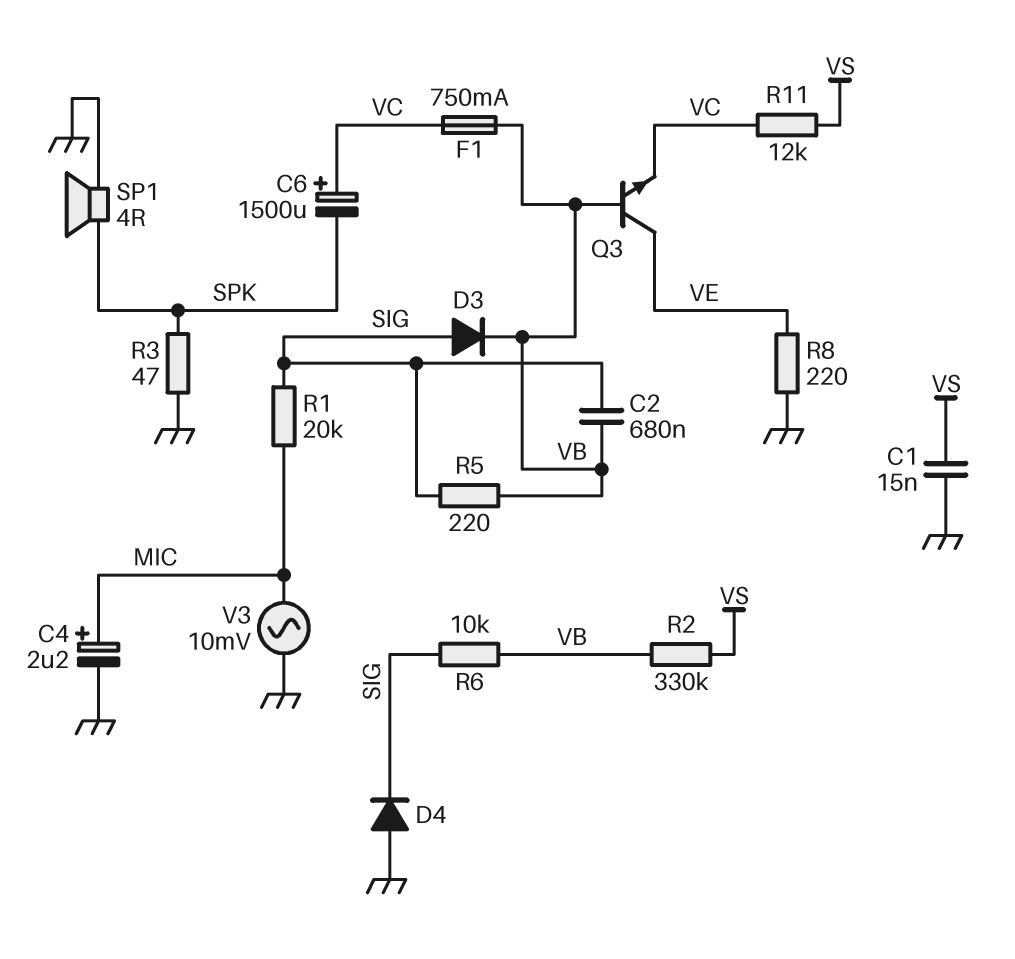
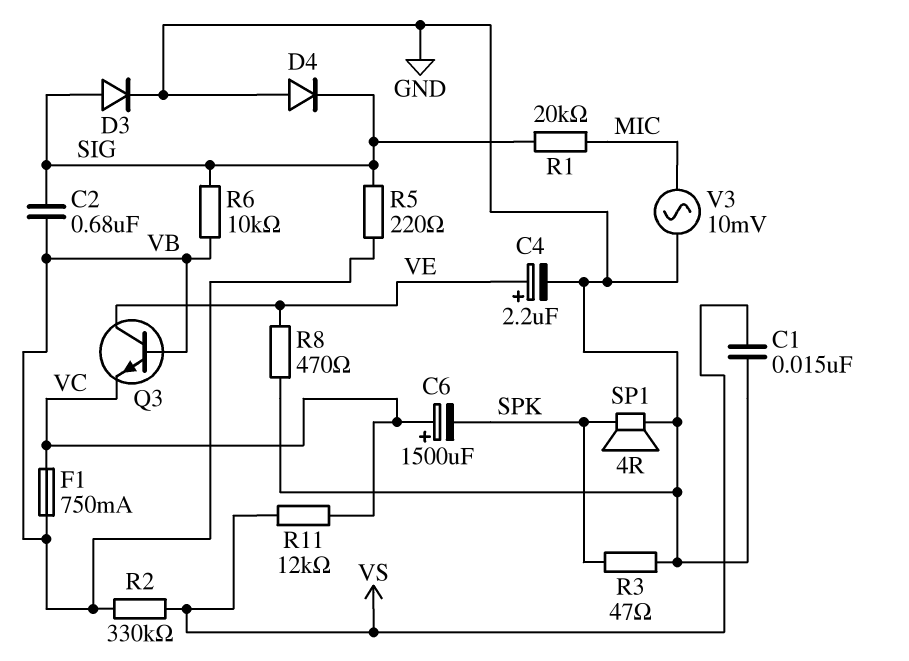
C4: 2.2uF (plus MIC, minus GND) -> 2.2uF (plus VE, minus GND)
D3: diode (A SIG, K VB) -> diode (A SIG, K GND)
R8: 220 (GND, VE) -> 470 (GND, VE)

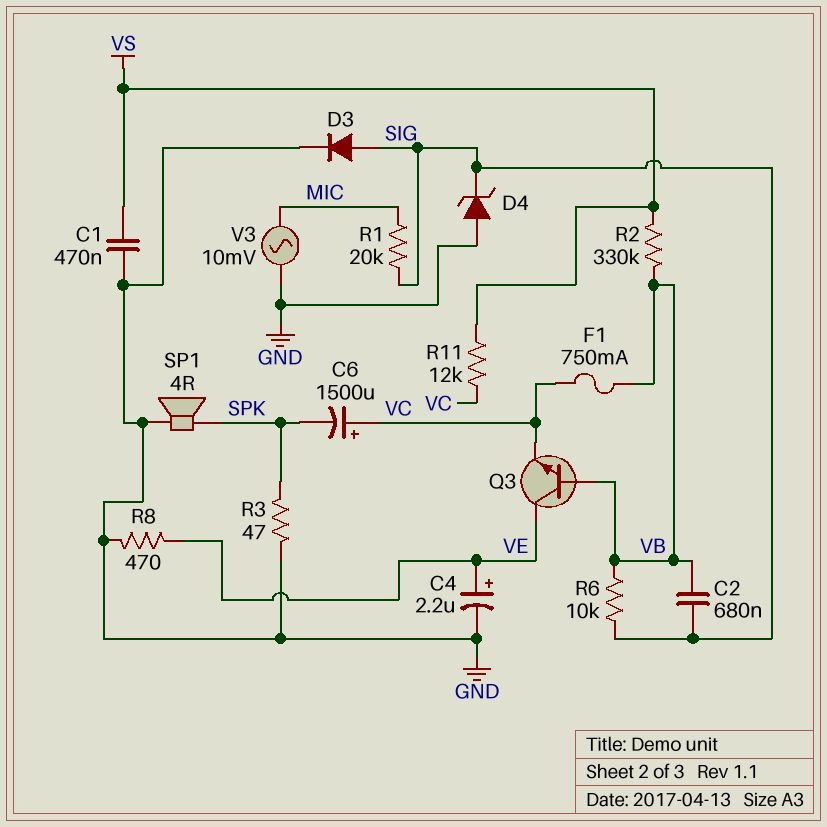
C1: 15nF (GND, VS) -> 470nF (GND, VS)
D4: diode (A GND, K SIG) -> zener (A GND, K SIG)
R5: 220 (SIG, VB) -> none

